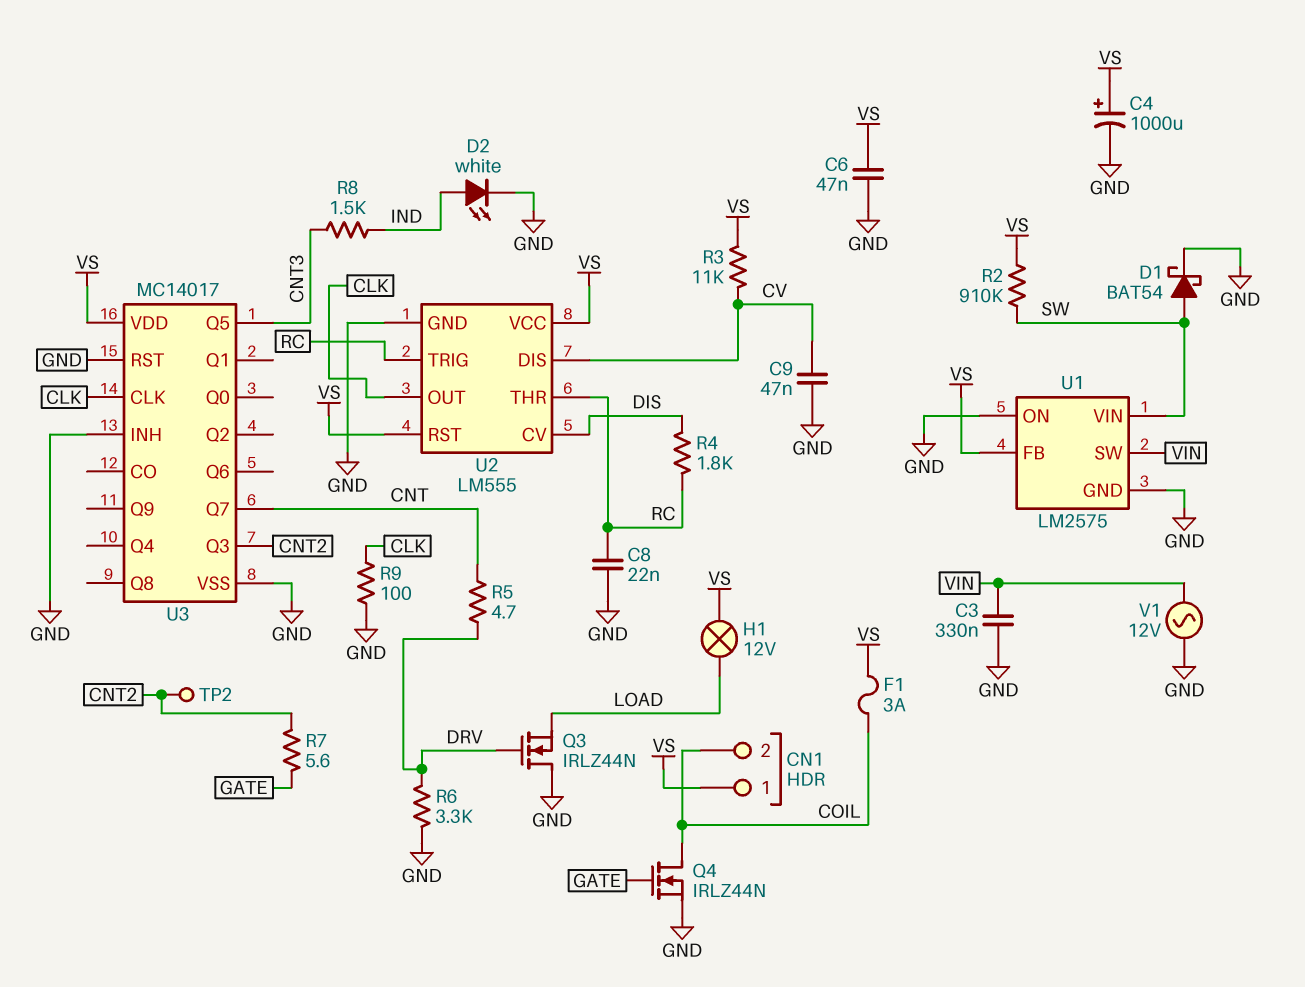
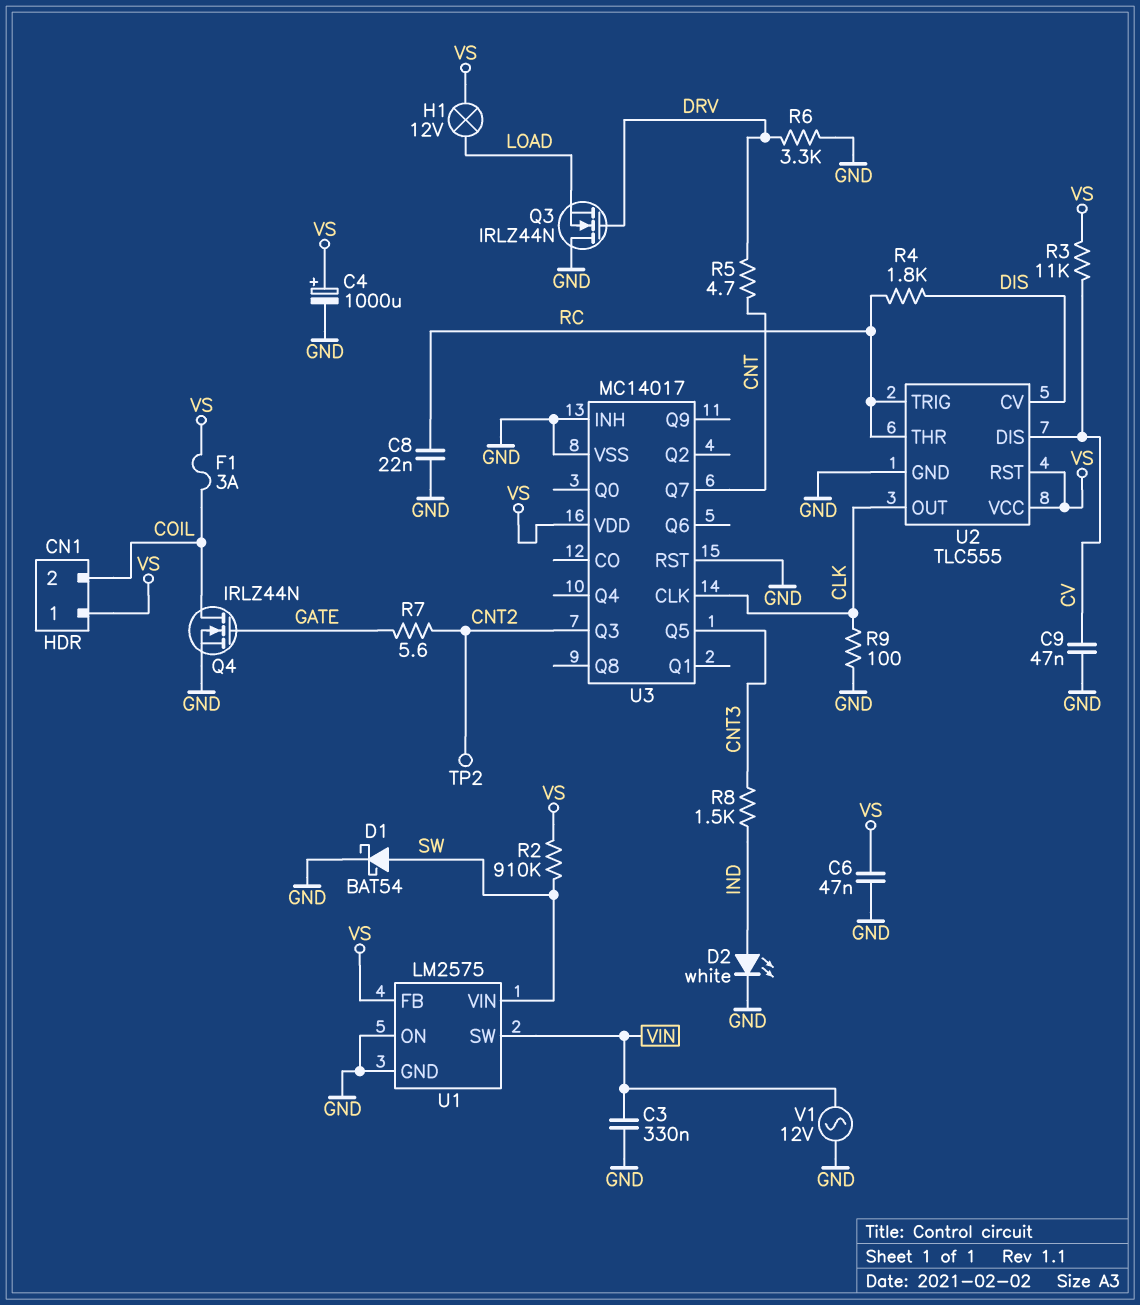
U2: LM555 -> TLC555

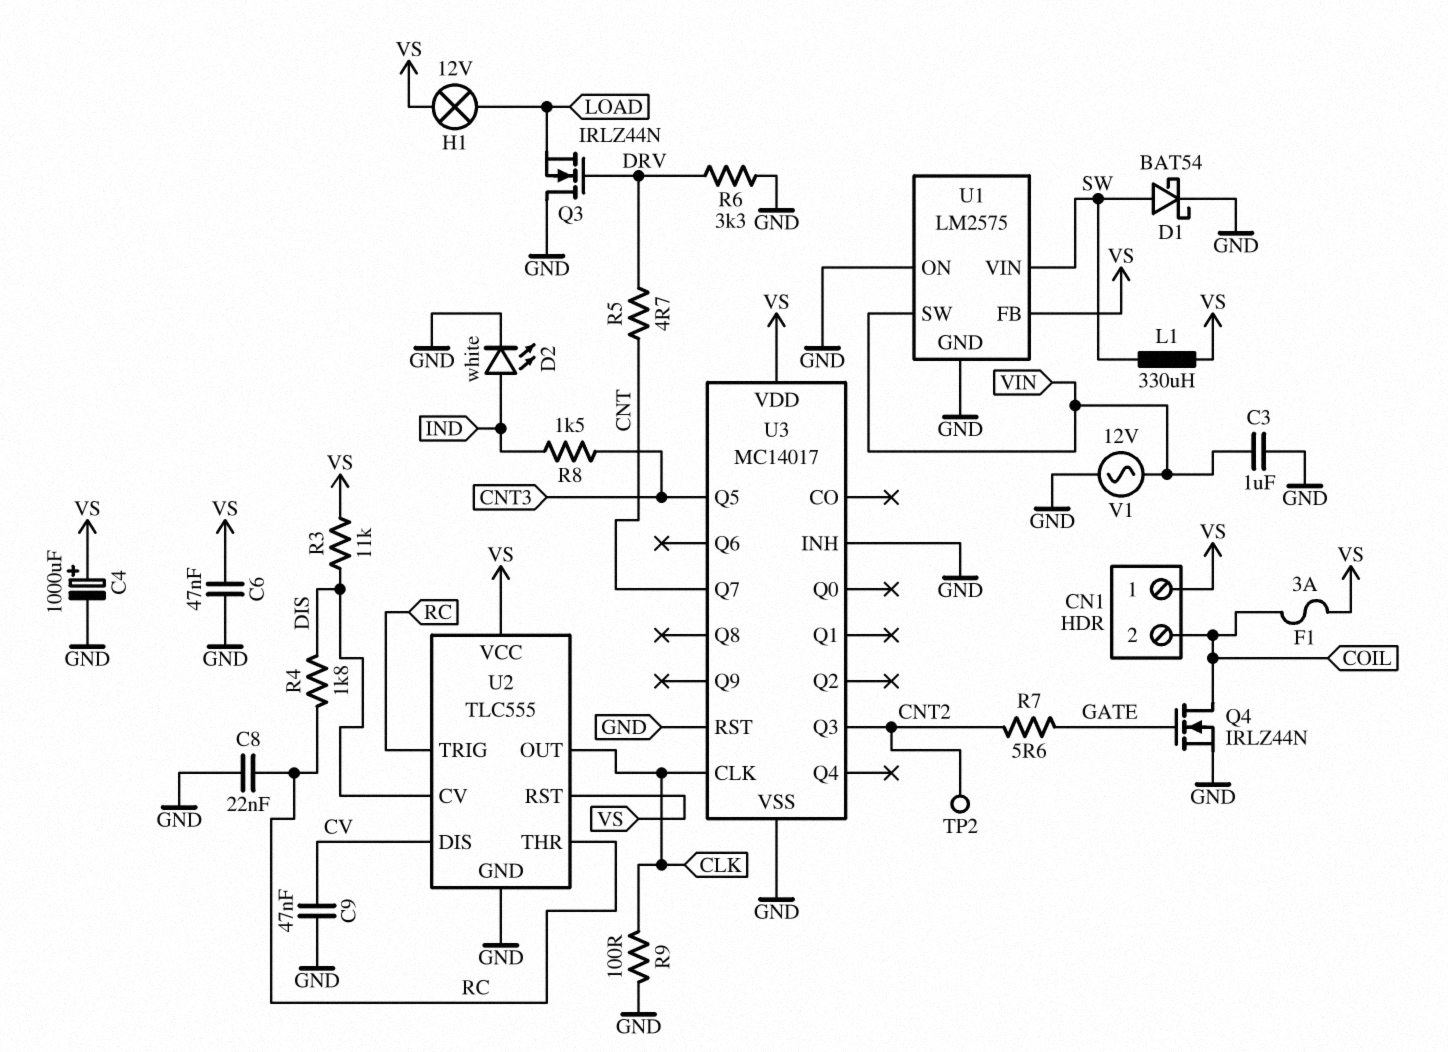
C3: 330nF (GND, VIN) -> 1uF (GND, VIN)
L1: none -> 330uH (SW, VS)
R2: 910k (SW, VS) -> none
R3: 11k (CV, VS) -> 11k (DIS, VS)

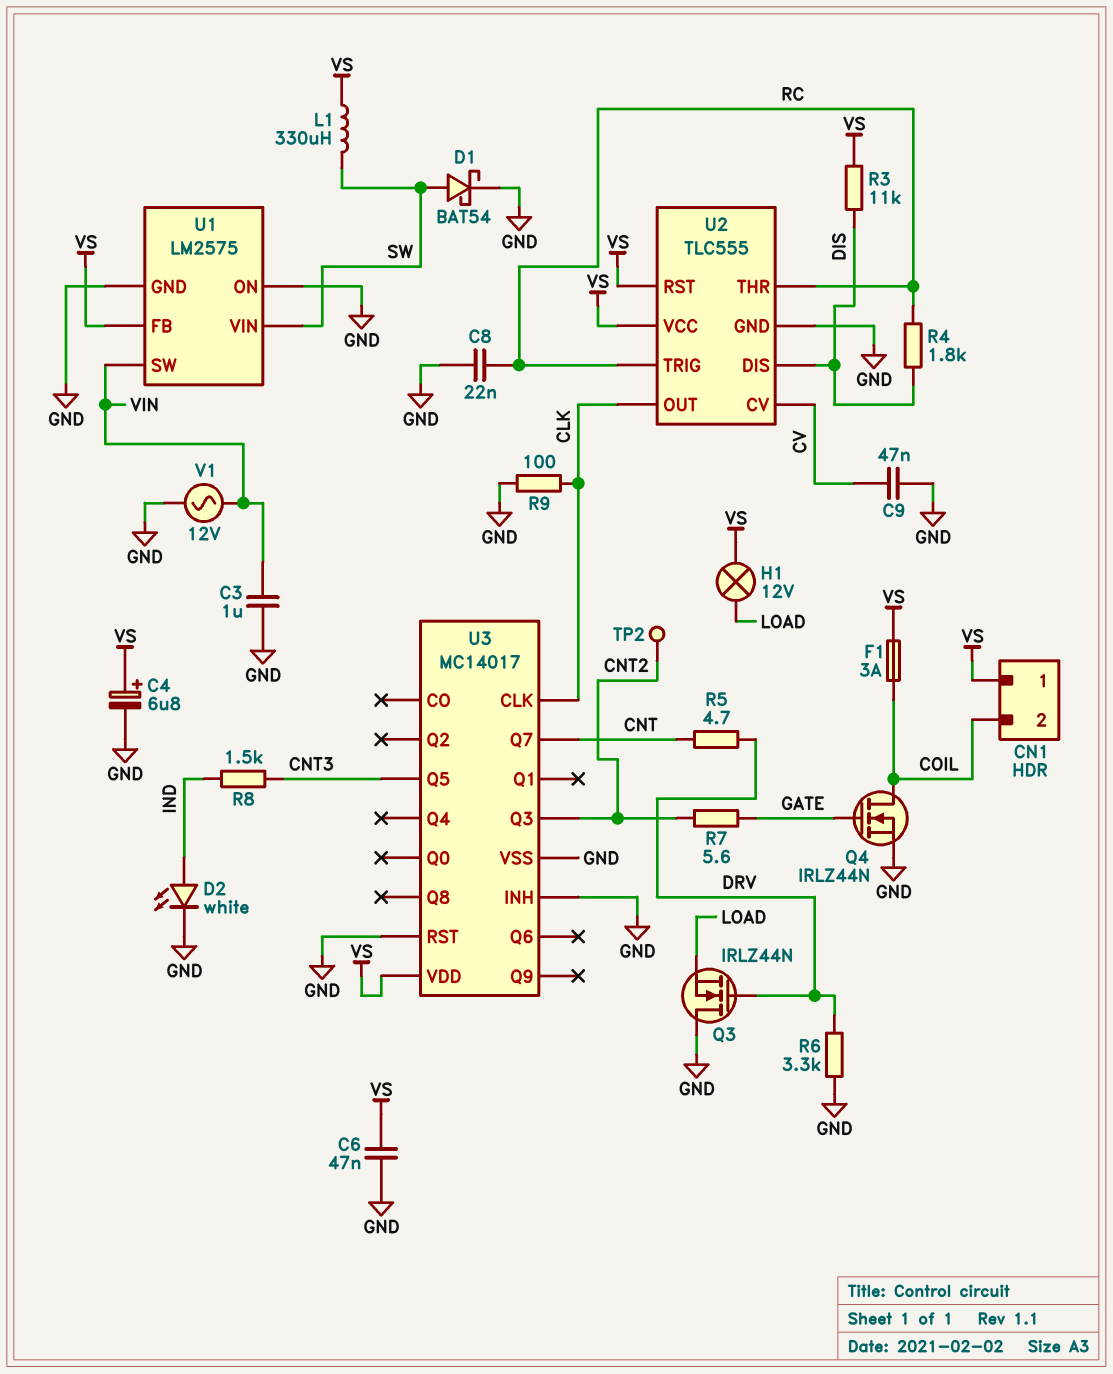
C4: 1000uF (plus VS, minus GND) -> 6.8uF (plus VS, minus GND)
U2 pin CV: DIS -> CV
U2 pin DIS: CV -> DIS

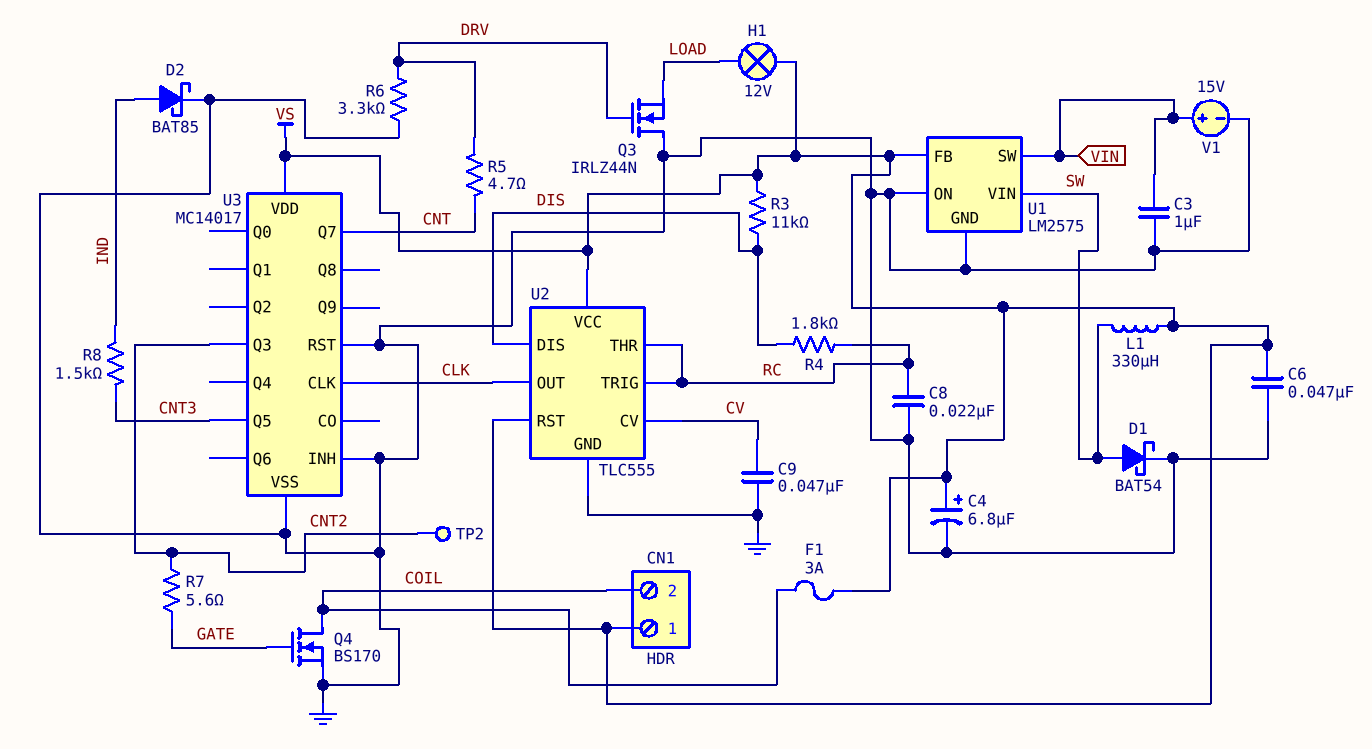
D2: LED white (A IND, K GND) -> schottky BAT85 (A IND, K GND)
Q4: NMOS IRLZ44N (G GATE, D COIL, S GND) -> NMOS BS170 (G GATE, D COIL, S GND)
R9: 100 (CLK, GND) -> none
V1: AC 12V (GND, VIN) -> 15V (plus VIN, minus GND)

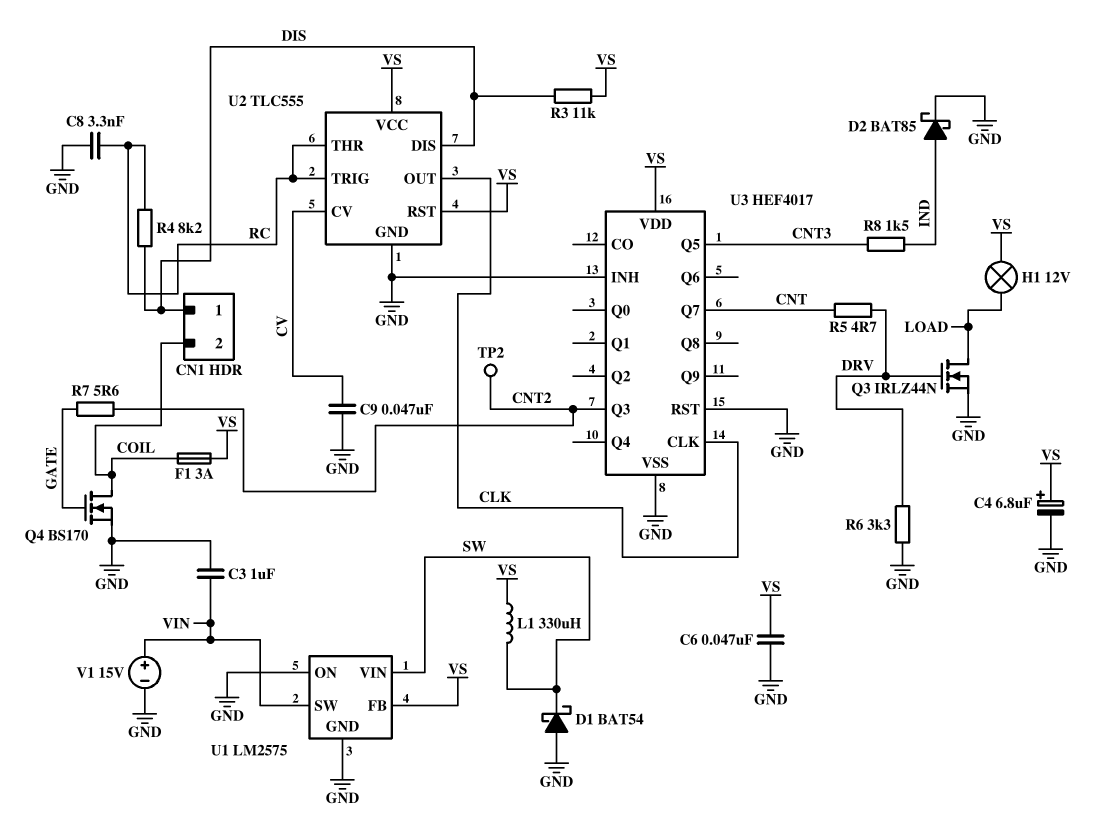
C8: 22nF (GND, RC) -> 3.3nF (GND, RC)
CN1 pin 1: VS -> DIS
D1: schottky BAT54 (A SW, K GND) -> schottky BAT54 (A GND, K SW)
Q3: NMOS IRLZ44N (G DRV, D GND, S LOAD) -> NMOS IRLZ44N (G DRV, D LOAD, S GND)
R4: 1.8k (DIS, RC) -> 8.2k (DIS, RC)
U3: MC14017 -> HEF4017

